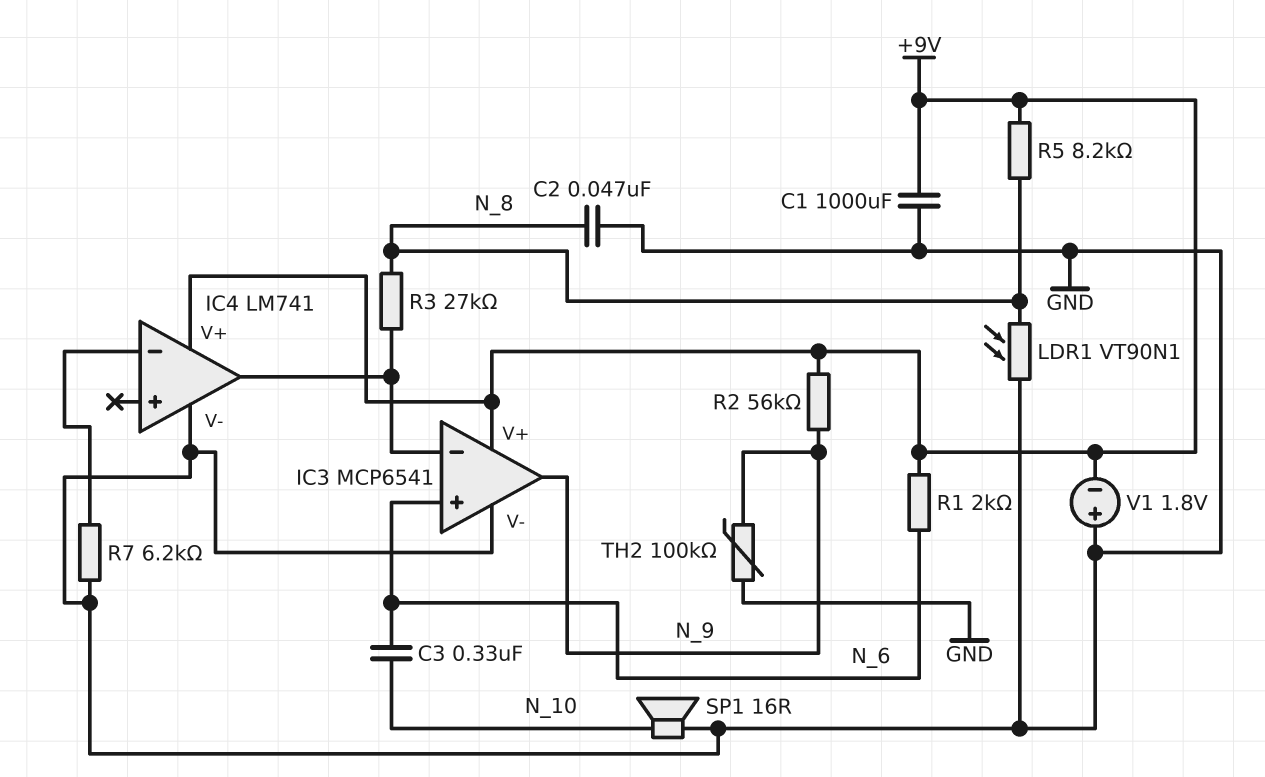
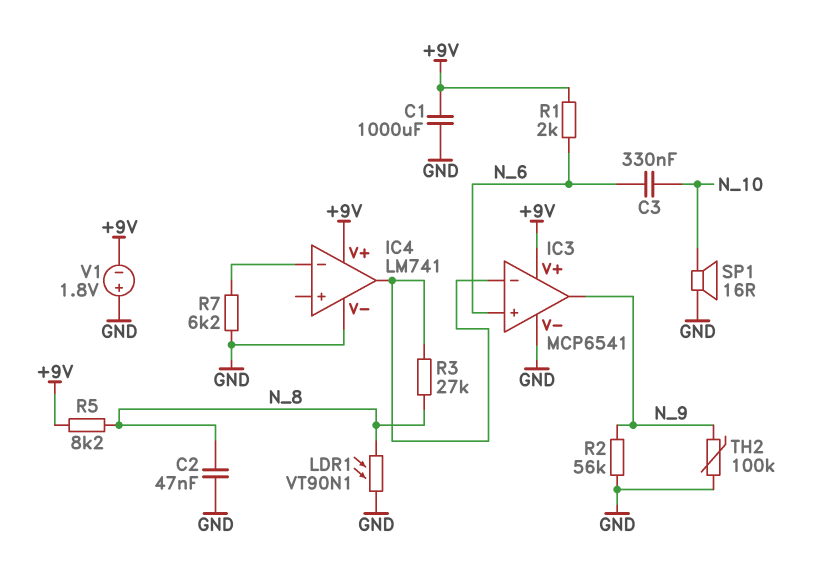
R2: 56k (+9V, N_9) -> 56k (GND, N_9)

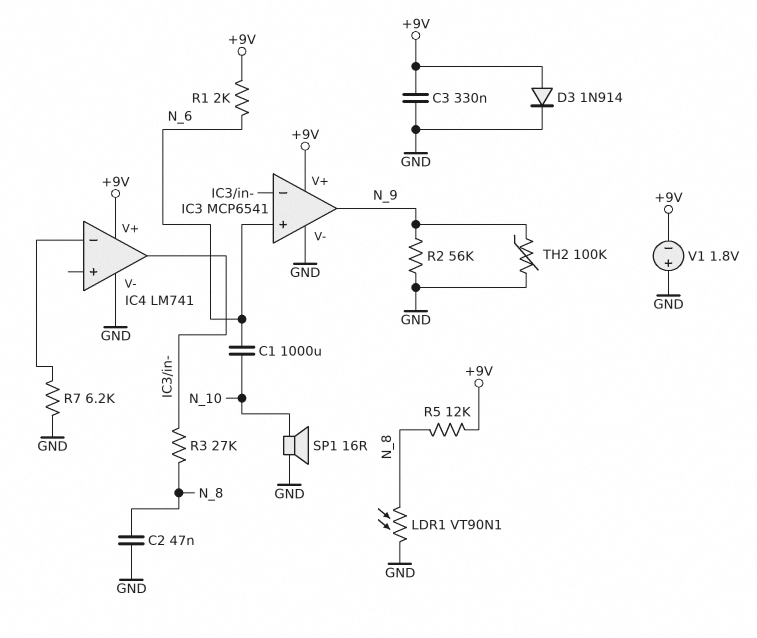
C1: 1000uF (+9V, GND) -> 1000uF (N_6, N_10)
C3: 330nF (N_6, N_10) -> 330nF (+9V, GND)
D3: none -> diode 1N914 (A +9V, K GND)
R5: 8.2k (+9V, N_8) -> 12k (+9V, N_8)

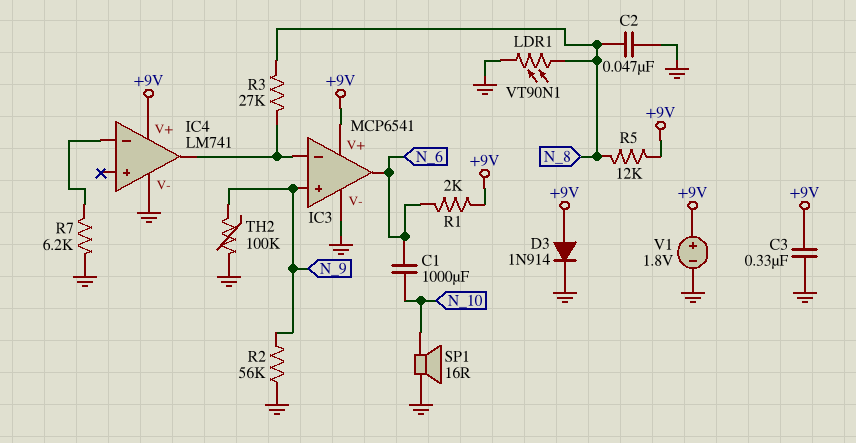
IC3 pin in+: N_6 -> N_9
IC3 pin out: N_9 -> N_6
V1: 1.8V (plus GND, minus +9V) -> 1.8V (plus +9V, minus GND)

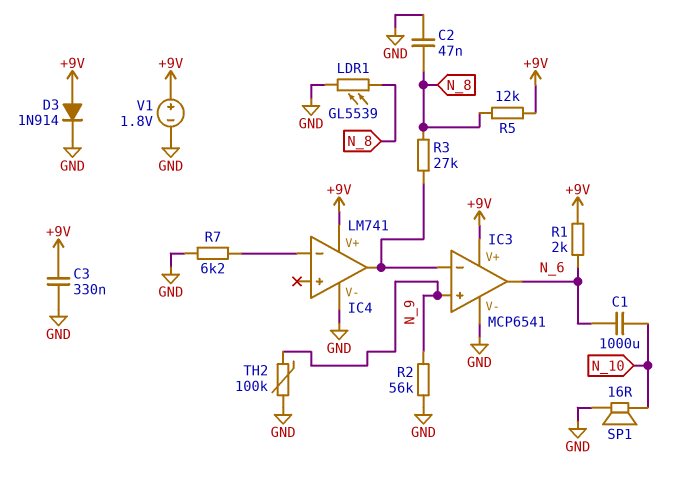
LDR1: VT90N1 (GND, N_8) -> GL5539 (GND, N_8)

